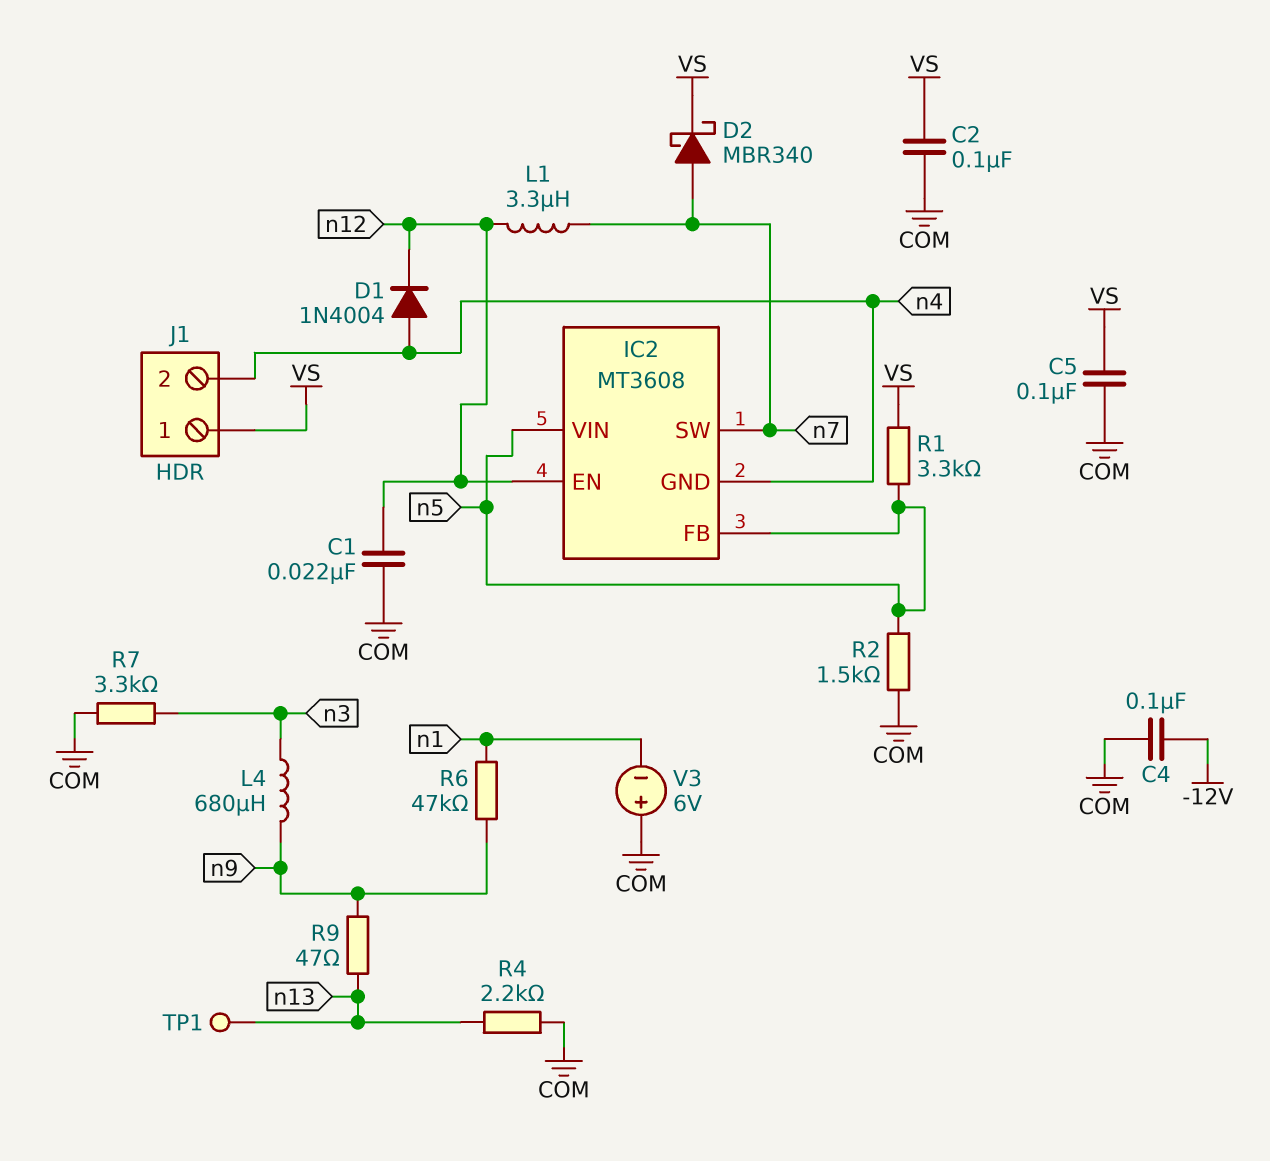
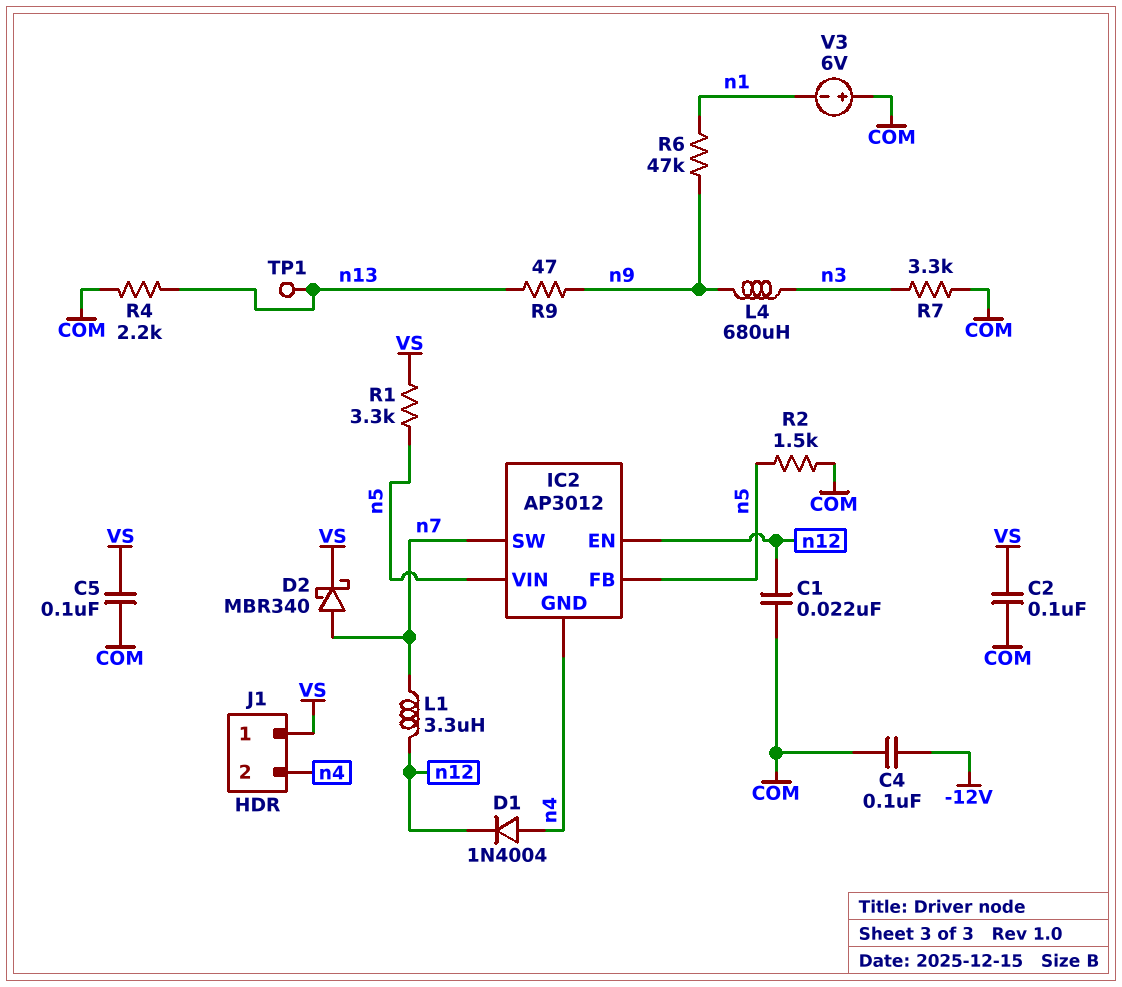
IC2: MT3608 -> AP3012

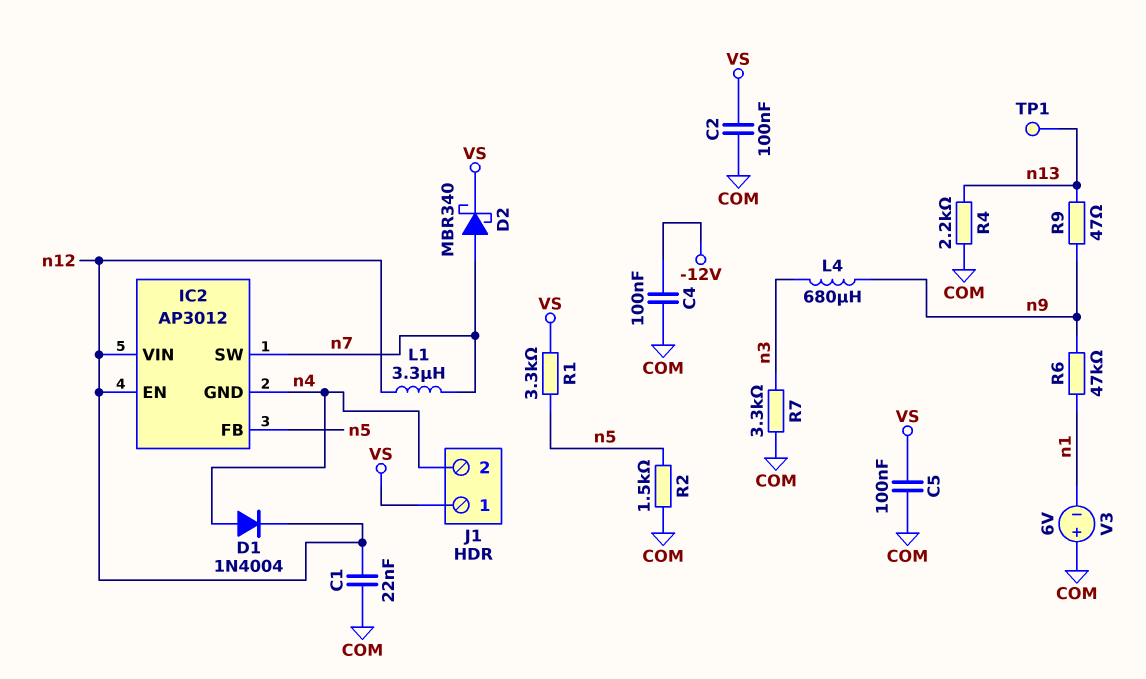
IC2 pin VIN: n5 -> n12

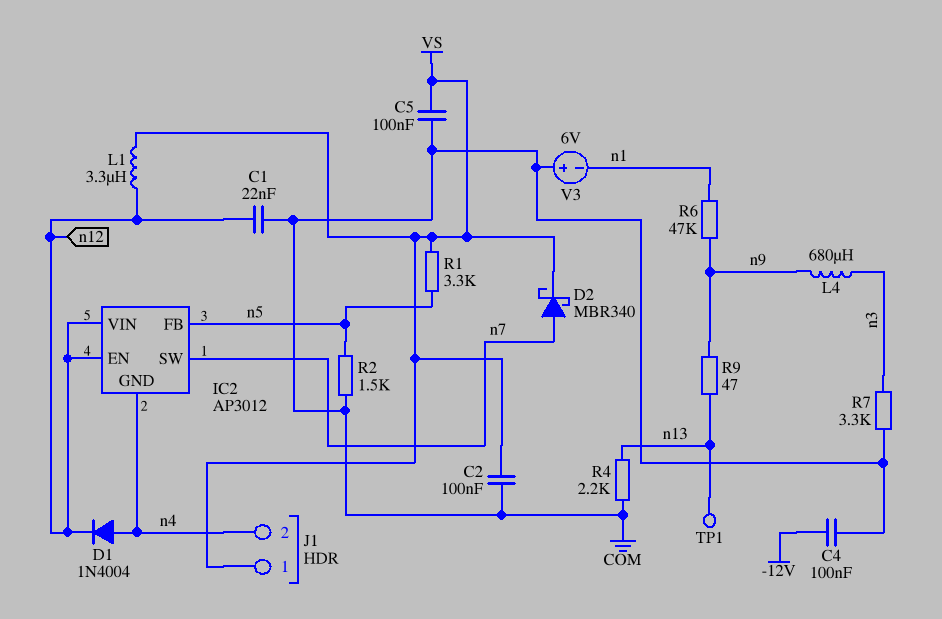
L1: 3.3uH (n7, n12) -> 3.3uH (VS, n12)

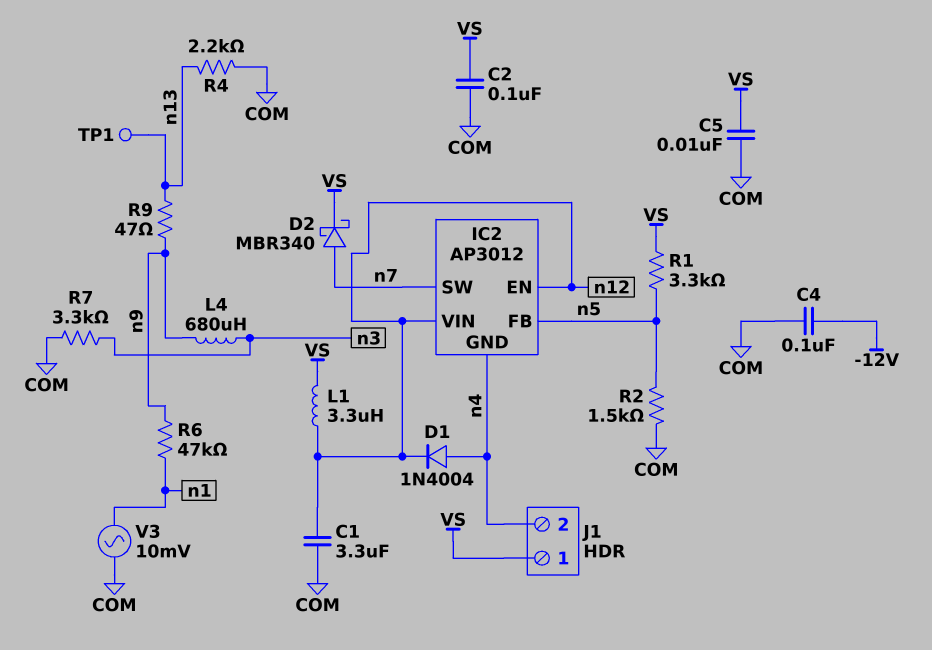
C1: 22nF (COM, n12) -> 3.3uF (COM, n12)
C5: 100nF (COM, VS) -> 10nF (COM, VS)
V3: 6V (plus COM, minus n1) -> AC 10mV (COM, n1)

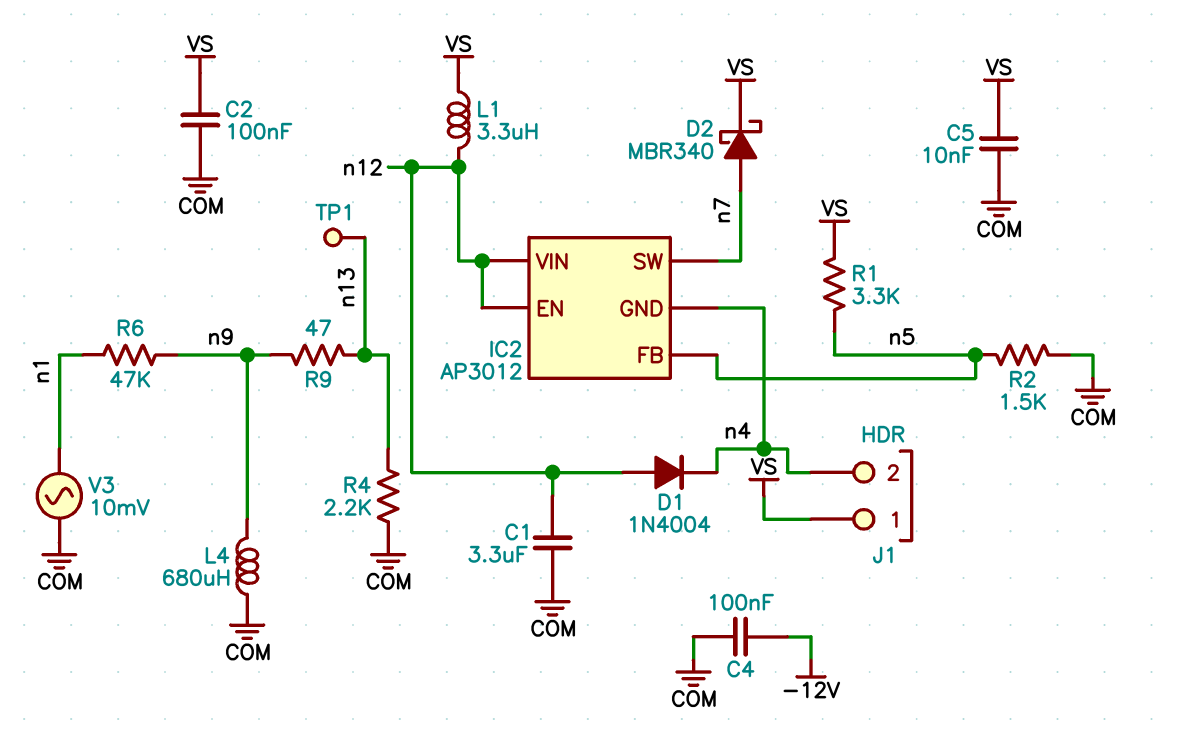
D1: diode 1N4004 (A n4, K n12) -> diode 1N4004 (A n12, K n4)
L4: 680uH (n3, n9) -> 680uH (COM, n9)
R7: 3.3k (COM, n3) -> none

